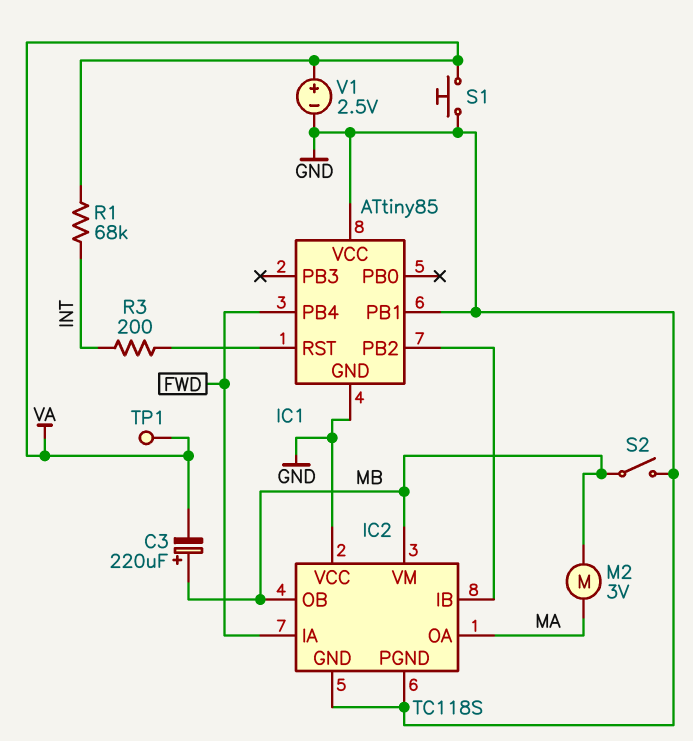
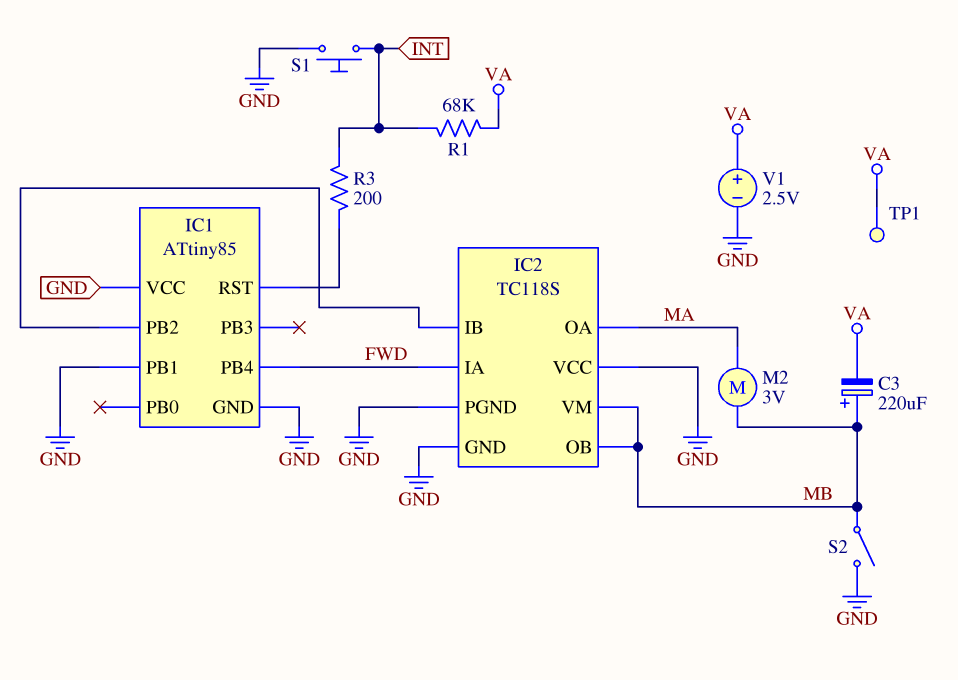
S1: button (GND, VA) -> button (GND, INT)

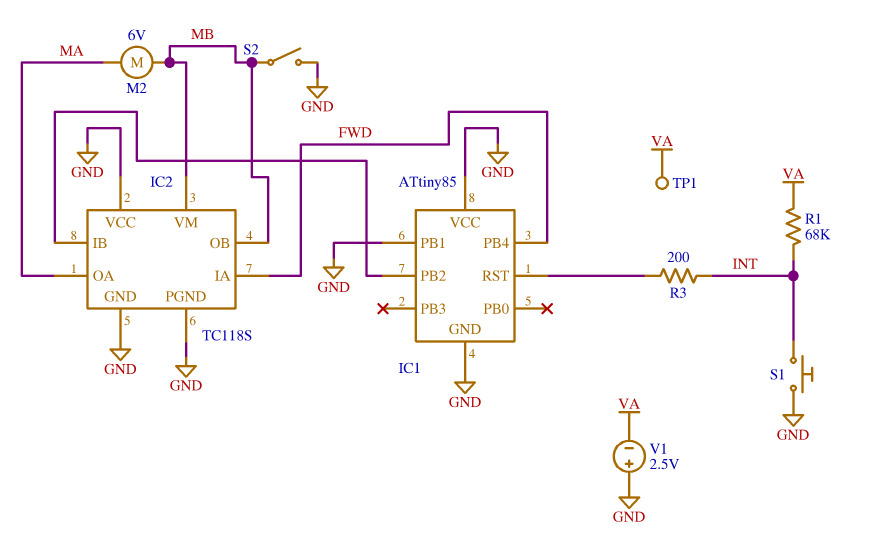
C3: 220uF (plus MB, minus VA) -> none
M2: motor 3V (MA, MB) -> motor 6V (MA, MB)
V1: 2.5V (plus VA, minus GND) -> 2.5V (plus GND, minus VA)

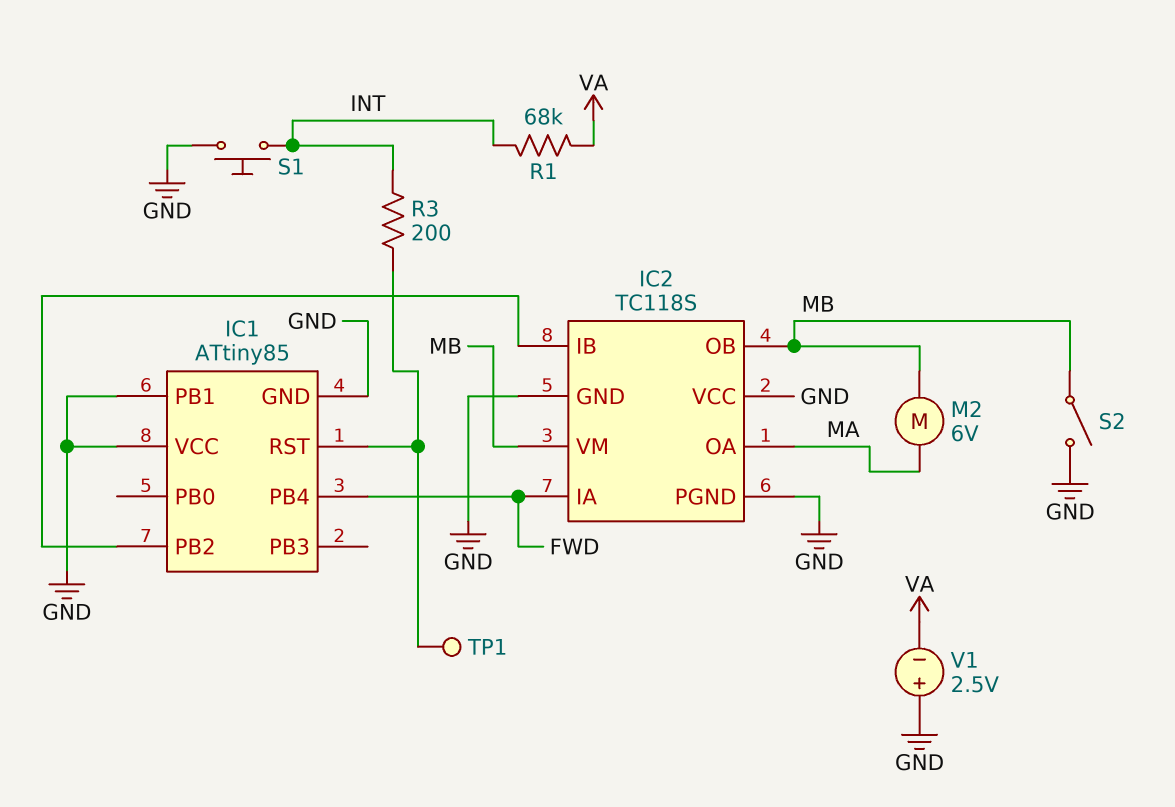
TP1: test point (VA) -> test point (IC1/RST)

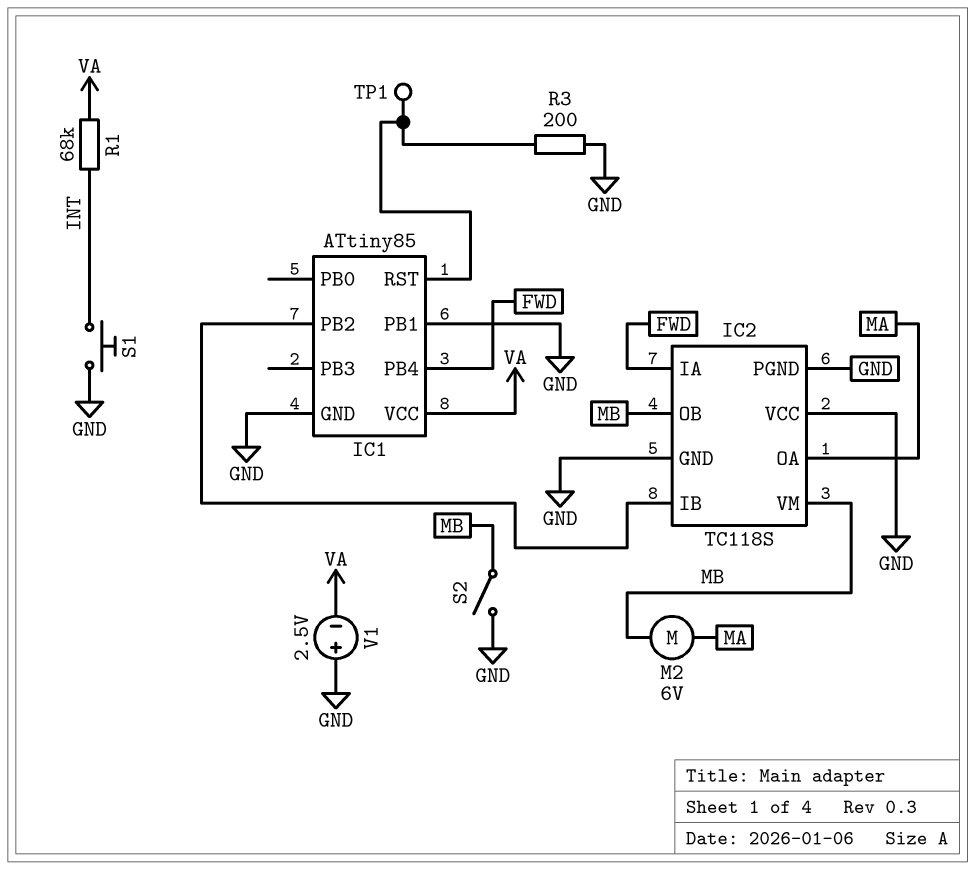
IC1 pin VCC: GND -> VA
R3: 200 (IC1/RST, INT) -> 200 (GND, IC1/RST)

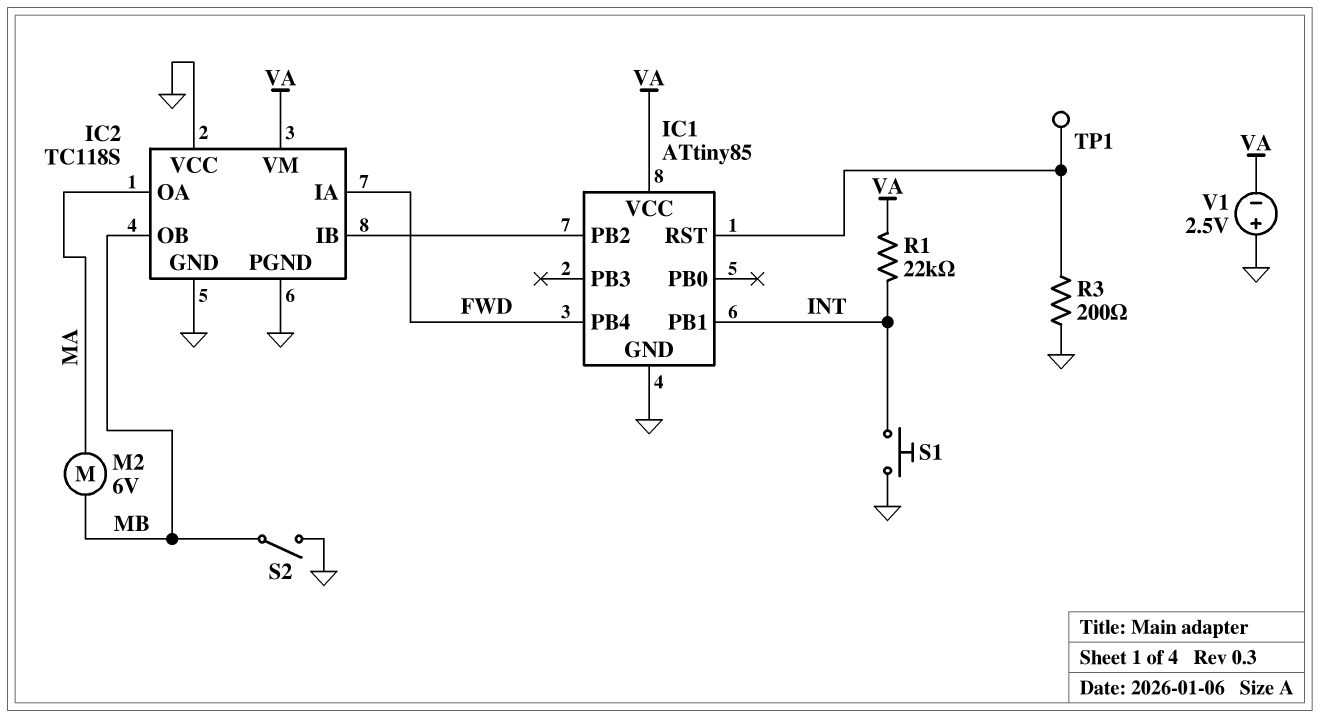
IC1 pin PB1: GND -> INT
IC2 pin VM: MB -> VA
R1: 68k (INT, VA) -> 22k (INT, VA)

